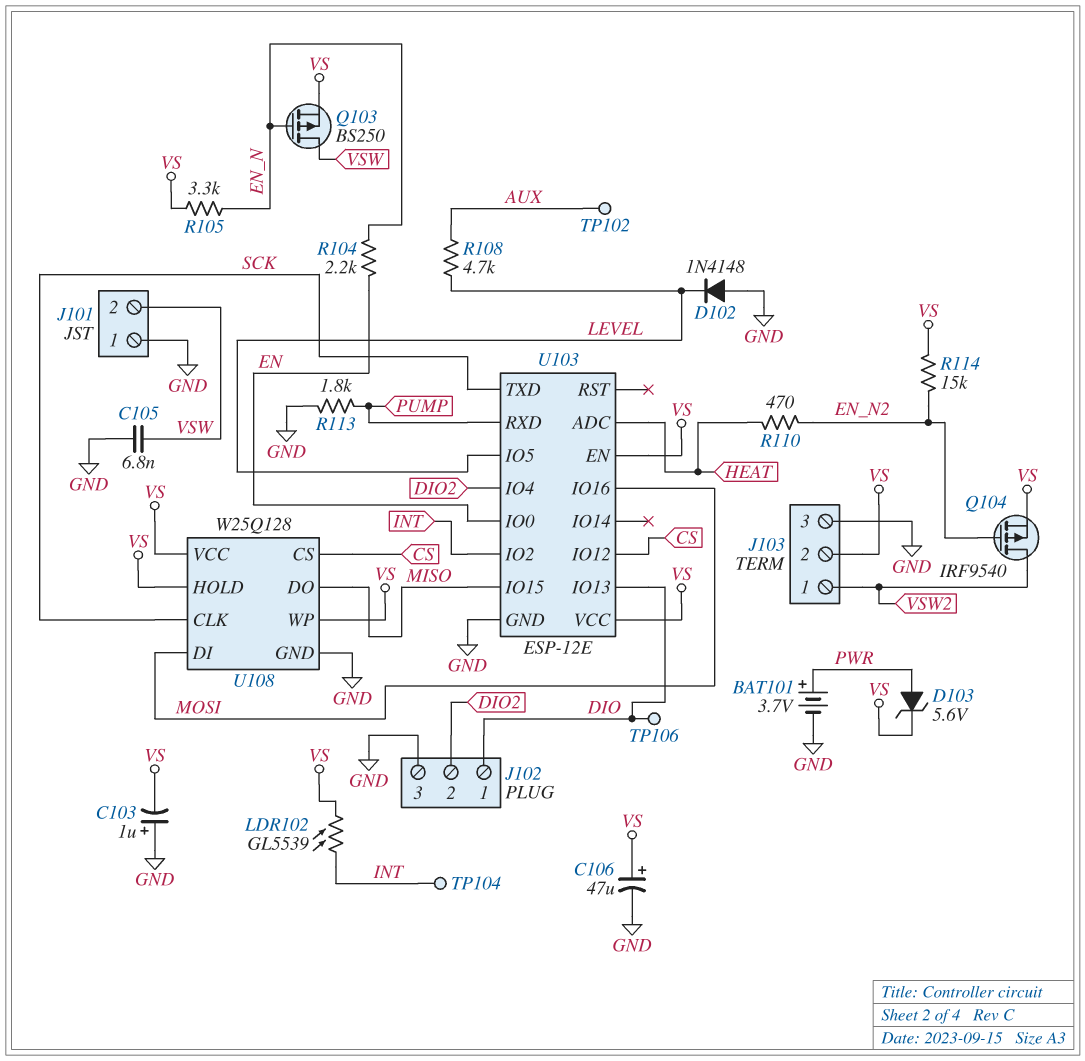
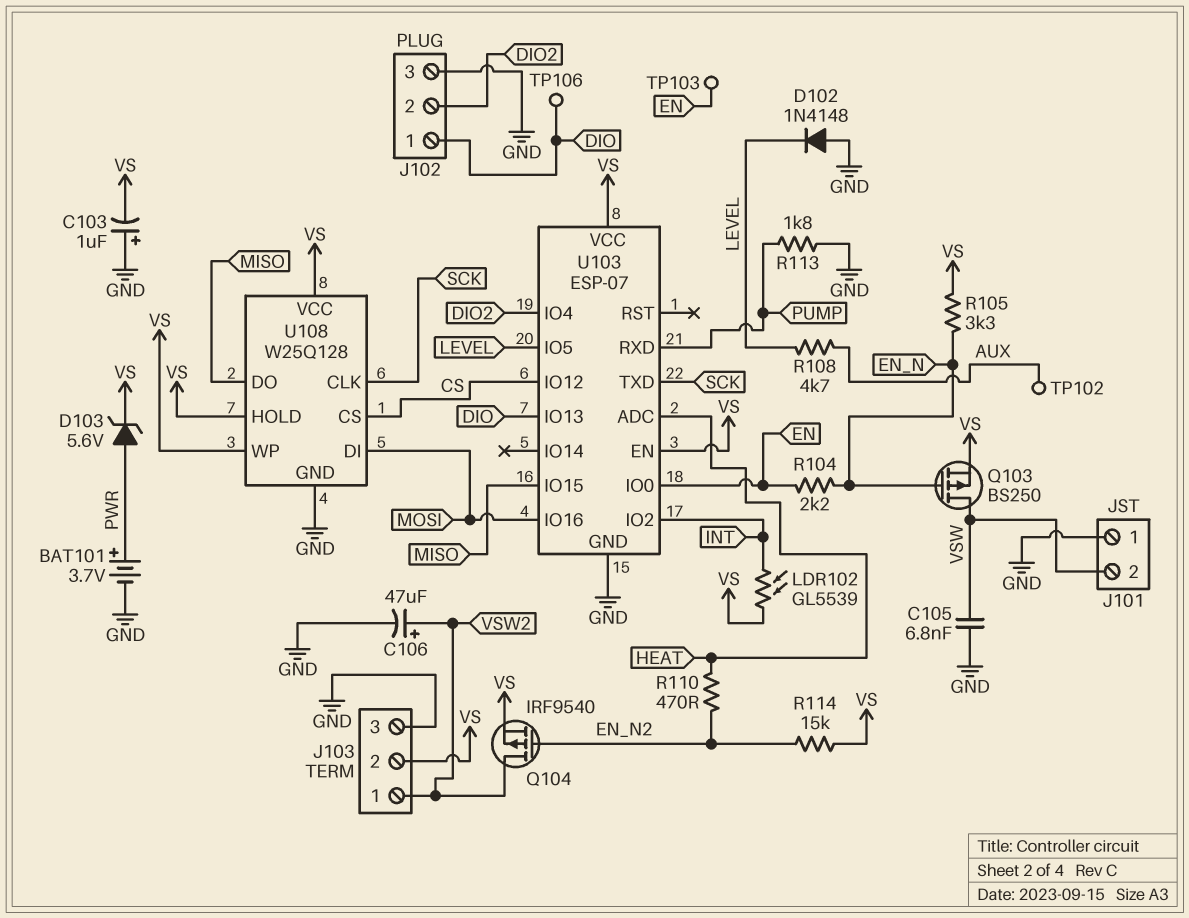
C106: 47uF (plus VS, minus GND) -> 47uF (plus VSW2, minus GND)
TP103: none -> test point (EN)
TP104: test point (INT) -> none
U103: ESP-12E -> ESP-07

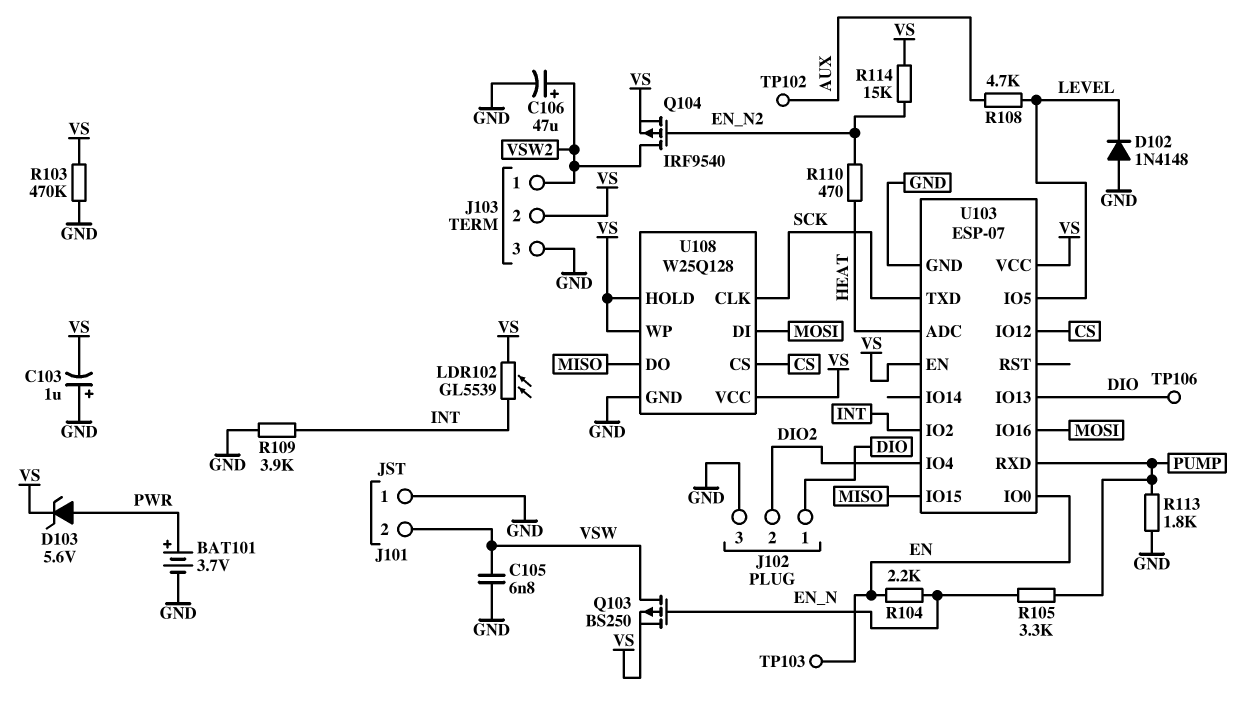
R103: none -> 470k (GND, VS)
R105: 3.3k (EN_N, VS) -> 3.3k (EN_N, PUMP)
R109: none -> 3.9k (GND, INT)

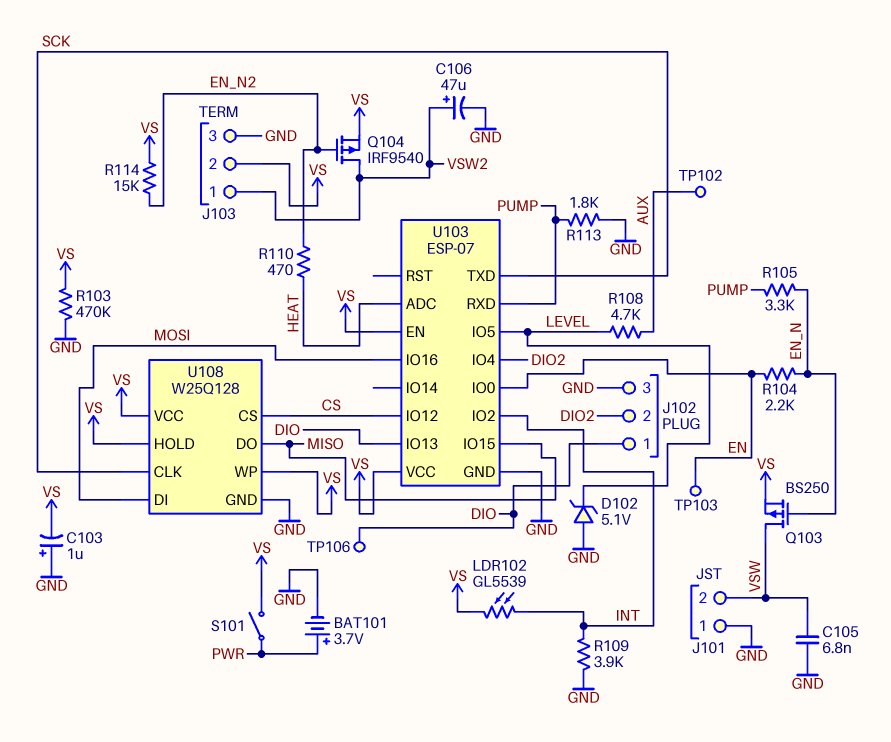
D102: diode 1N4148 (A GND, K LEVEL) -> zener 5.1V (A GND, K LEVEL)
D103: zener 5.6V (A PWR, K VS) -> none
S101: none -> switch (PWR, VS)

